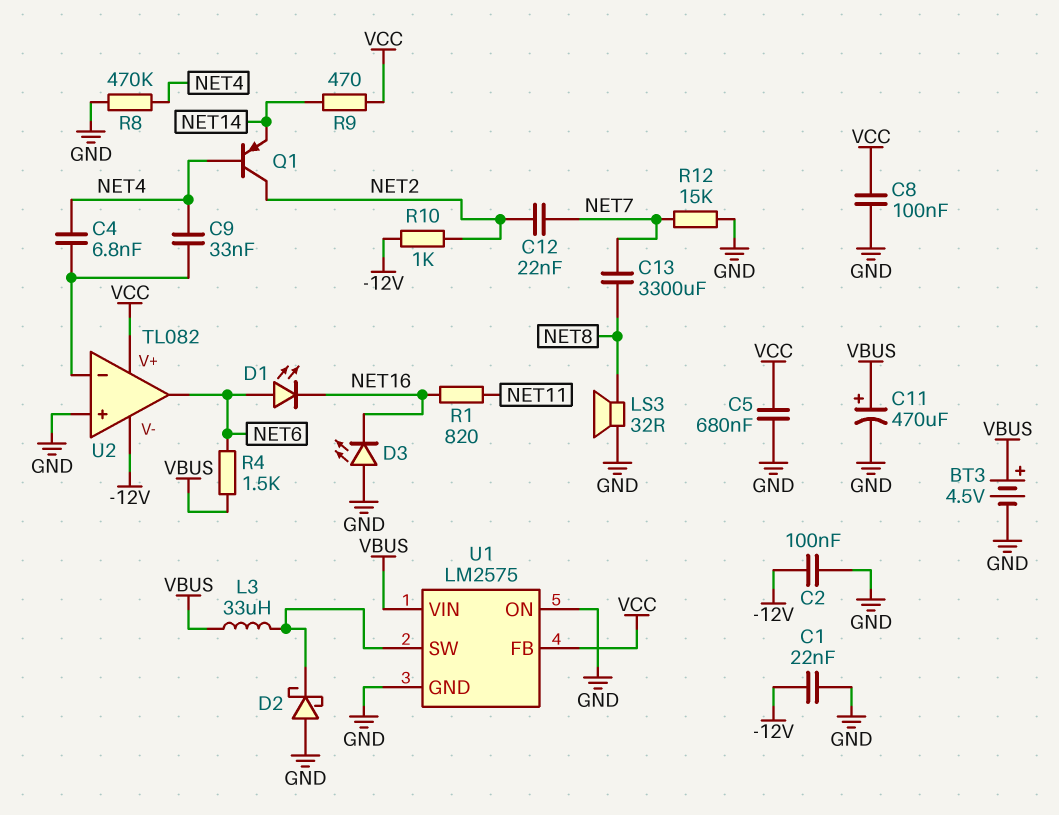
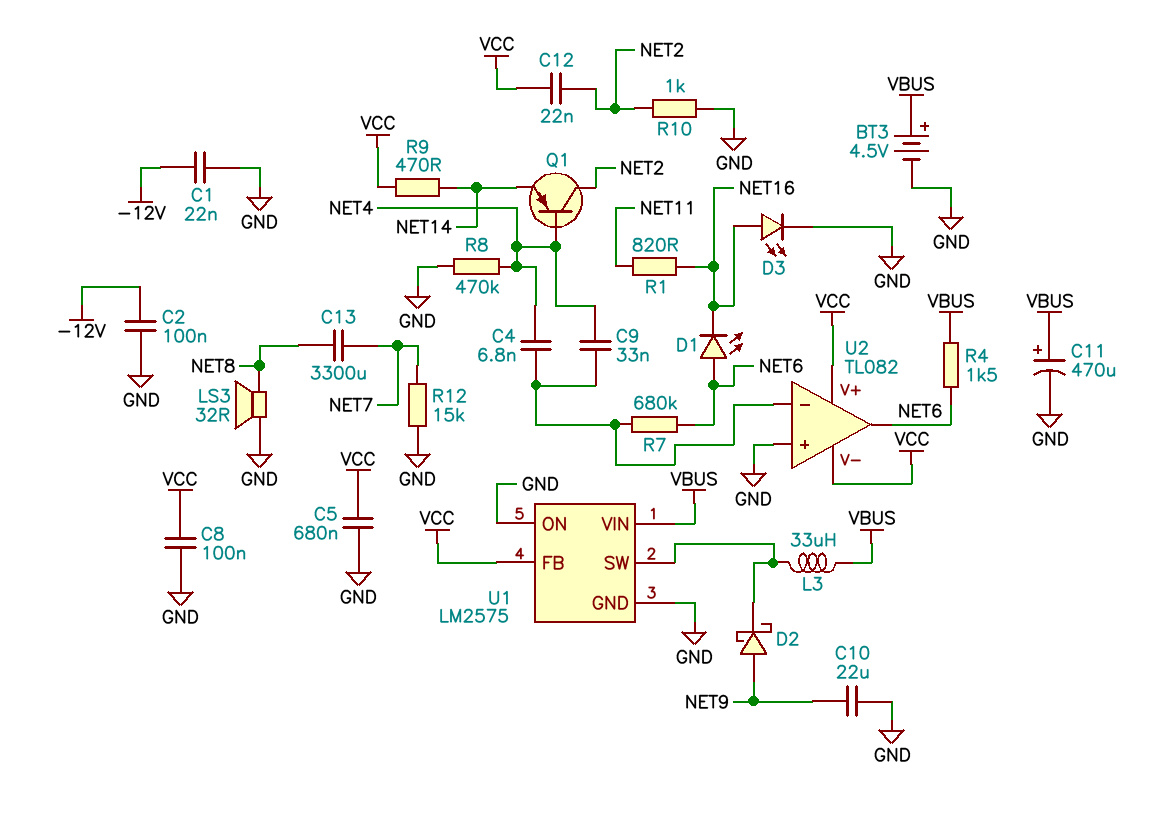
C10: none -> 22uF (GND, NET9)
C12: 22nF (NET2, NET7) -> 22nF (NET2, VCC)
D2: schottky (A GND, K U1/SW) -> schottky (A NET9, K U1/SW)
D3: LED (A GND, K NET16) -> LED (A NET16, K GND)
R7: none -> 680k (NET6, U2/in-)
R10: 1k (-12V, NET2) -> 1k (GND, NET2)
U2 pin V-: -12V -> VCC

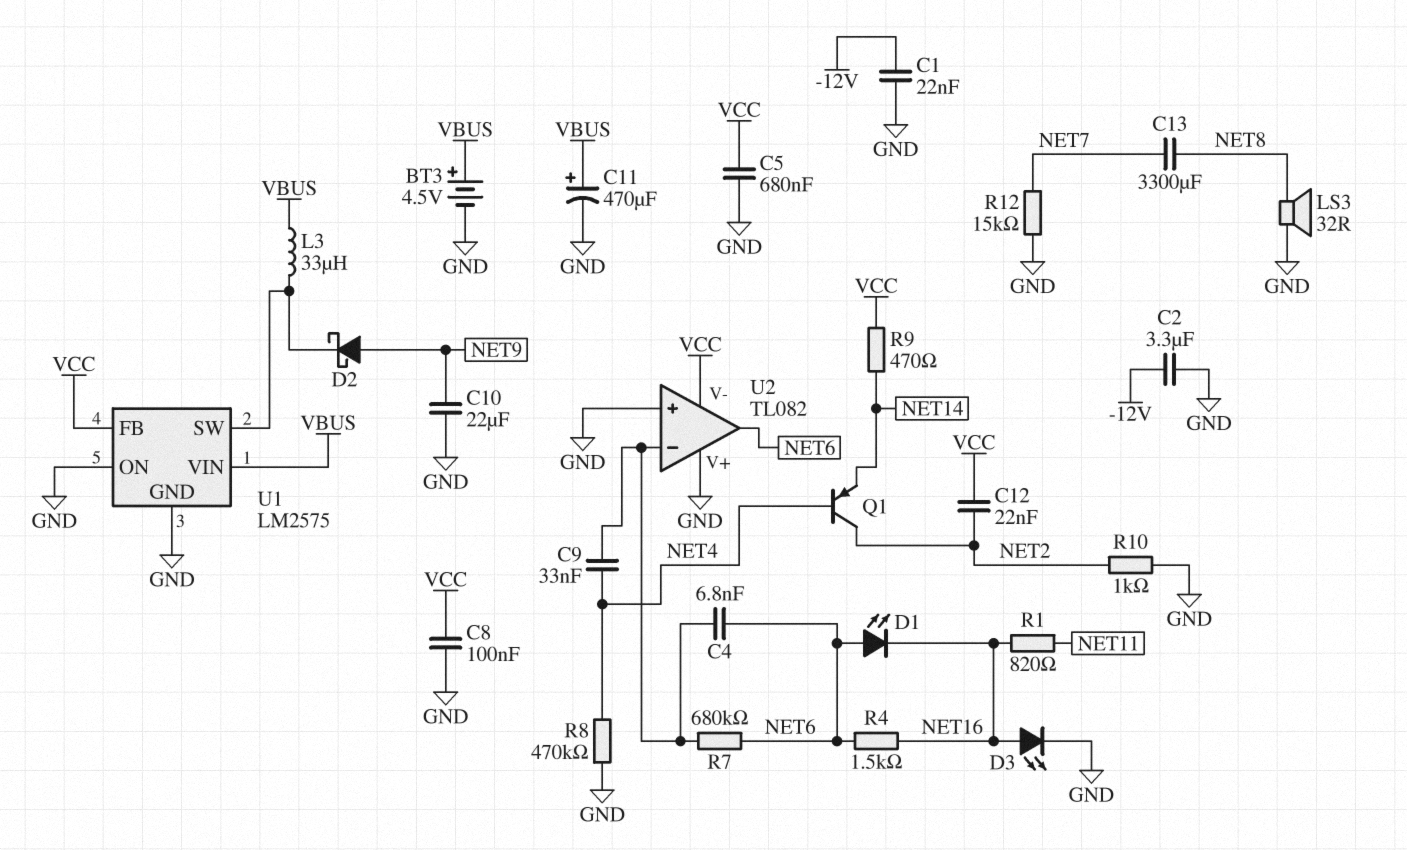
C2: 100nF (-12V, GND) -> 3.3uF (-12V, GND)
C4: 6.8nF (NET4, U2/in-) -> 6.8nF (NET6, U2/in-)
R4: 1.5k (NET6, VBUS) -> 1.5k (NET6, NET16)
U2 pin V+: VCC -> GND

